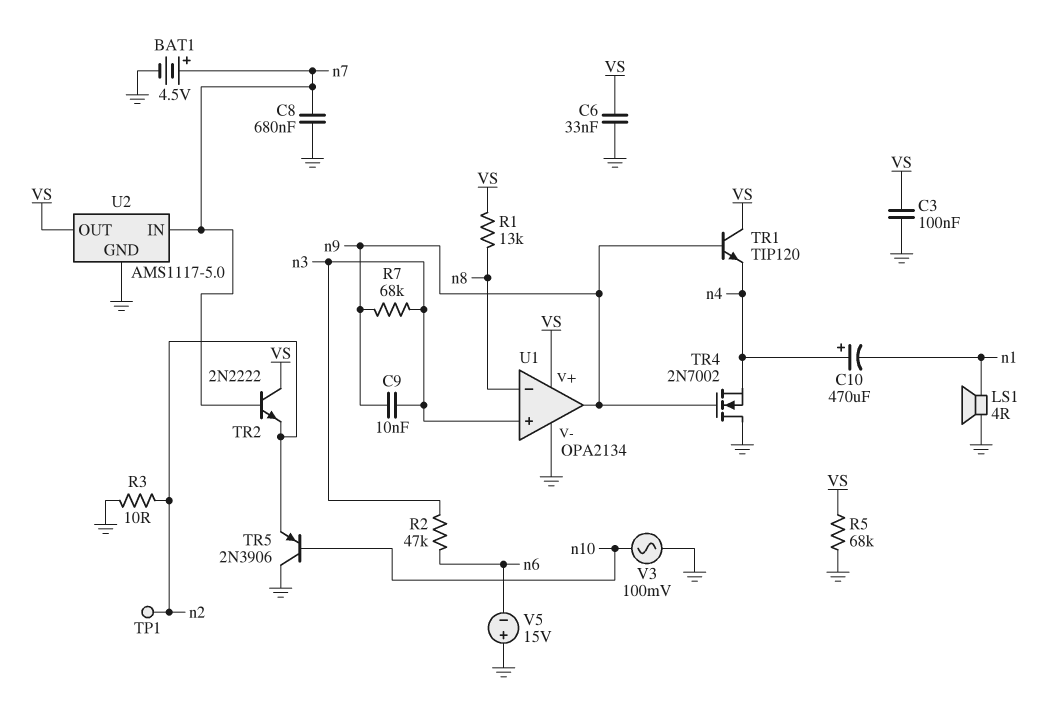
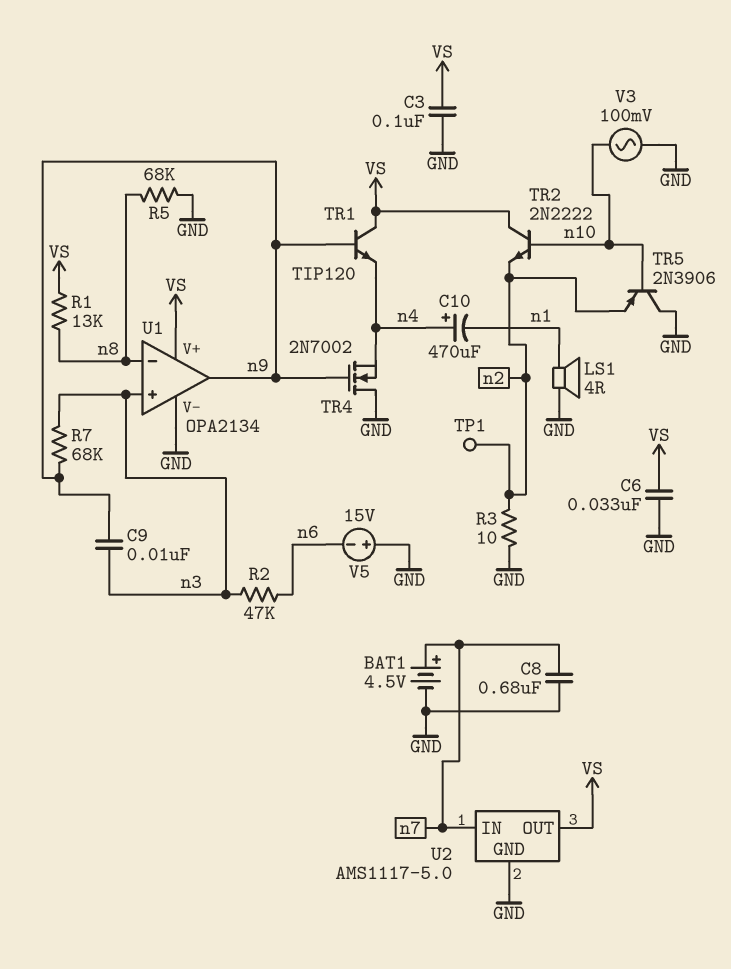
R5: 68k (GND, VS) -> 68k (GND, n8)
TR2: NPN 2N2222 (B n7, C VS, E n2) -> NPN 2N2222 (B n10, C VS, E n2)

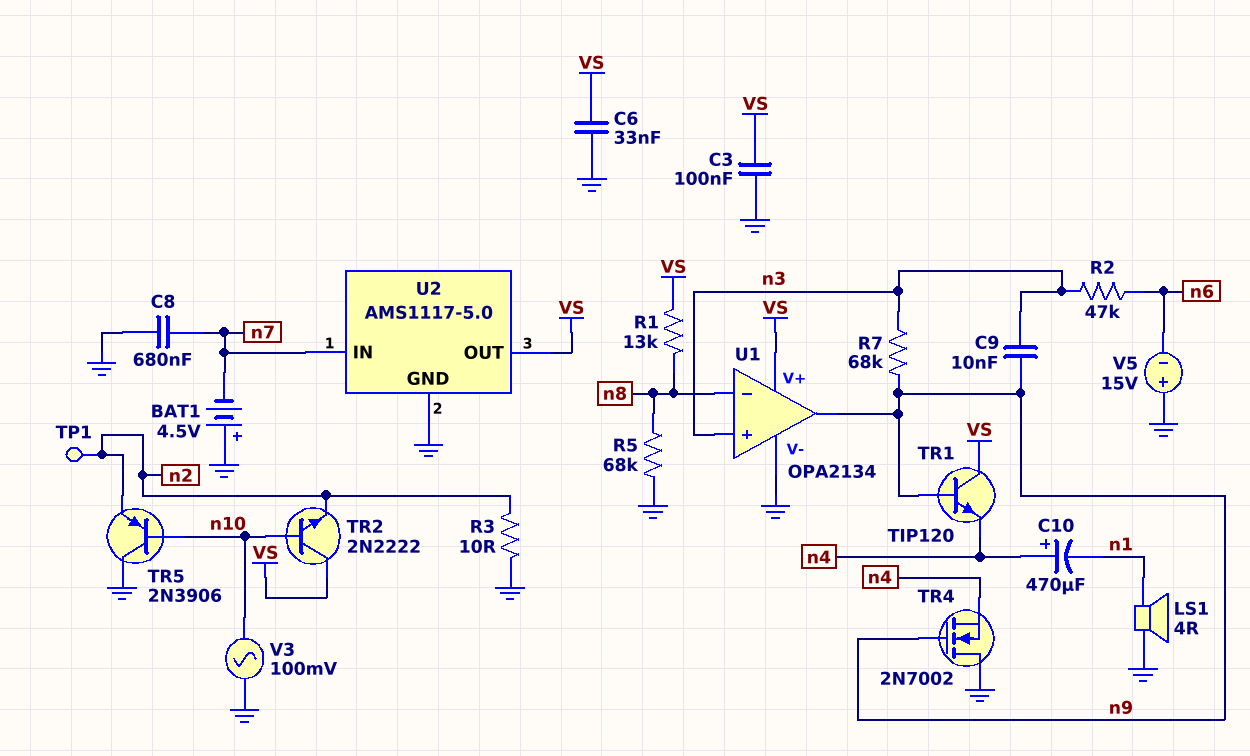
BAT1: 4.5V (plus n7, minus GND) -> 4.5V (plus GND, minus n7)

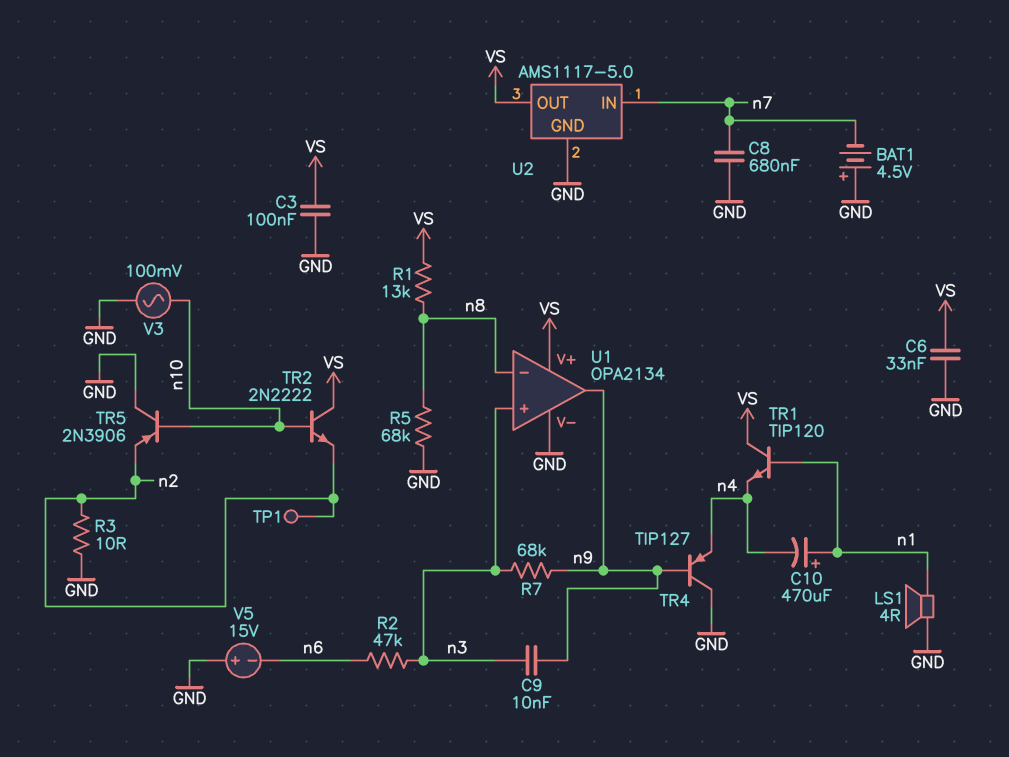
C10: 470uF (plus n4, minus n1) -> 470uF (plus n1, minus n4)
TR1: NPN TIP120 (B n9, C VS, E n4) -> NPN TIP120 (B n1, C VS, E n4)
TR4: NMOS 2N7002 (G n9, D GND, S n4) -> PNP TIP127 (B n9, C GND, E n4)

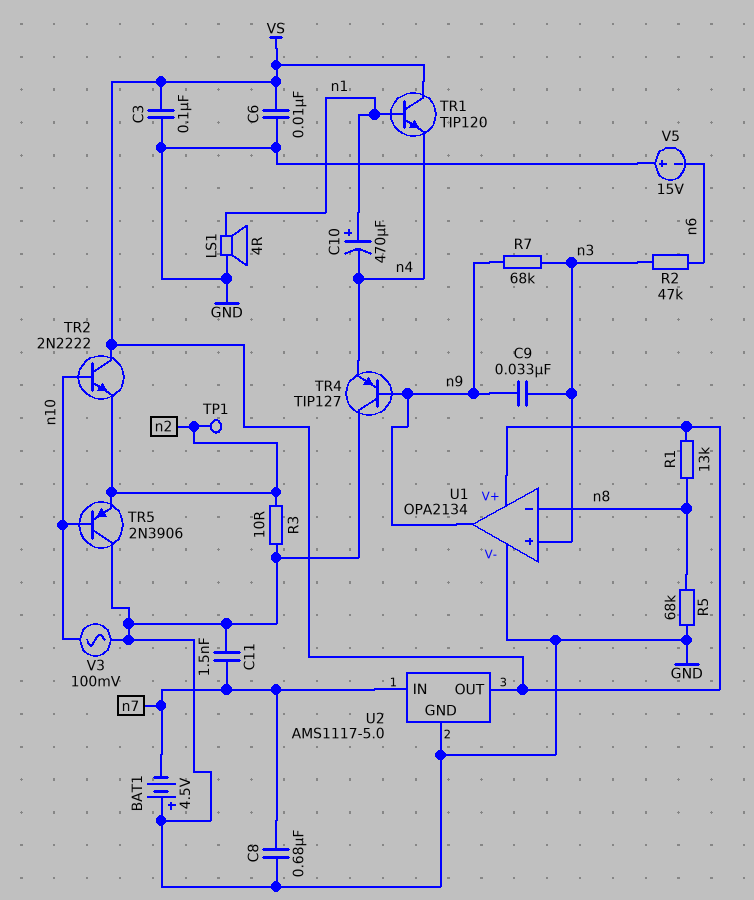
C6: 33nF (GND, VS) -> 10nF (GND, VS)
C9: 10nF (n3, n9) -> 33nF (n3, n9)
C11: none -> 1.5nF (GND, n7)

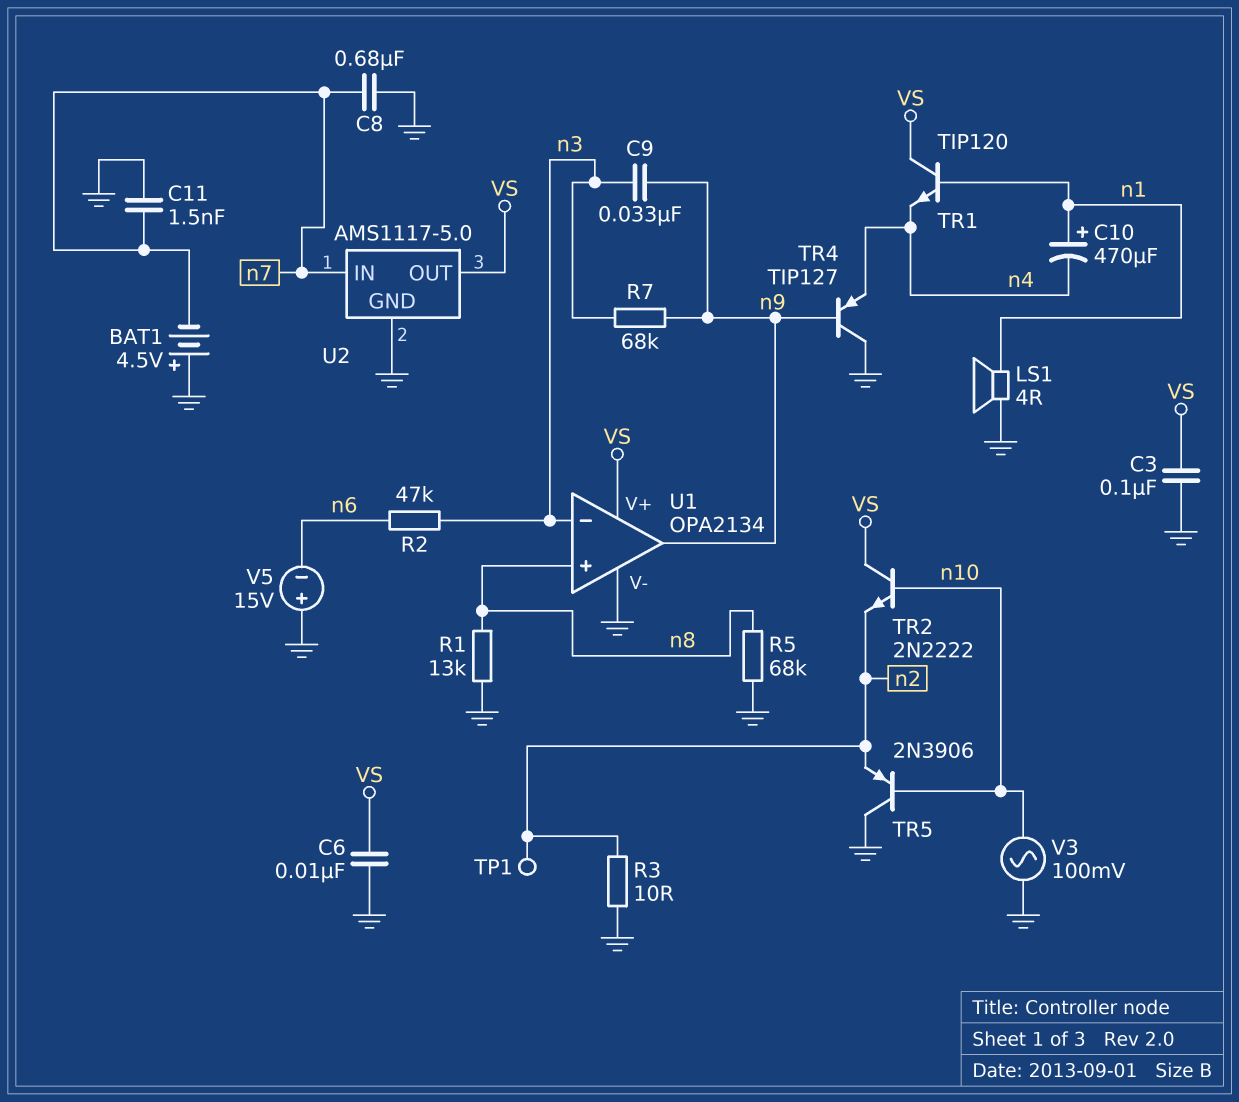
R1: 13k (VS, n8) -> 13k (GND, n8)
U1 pin in+: n3 -> n8
U1 pin in-: n8 -> n3

